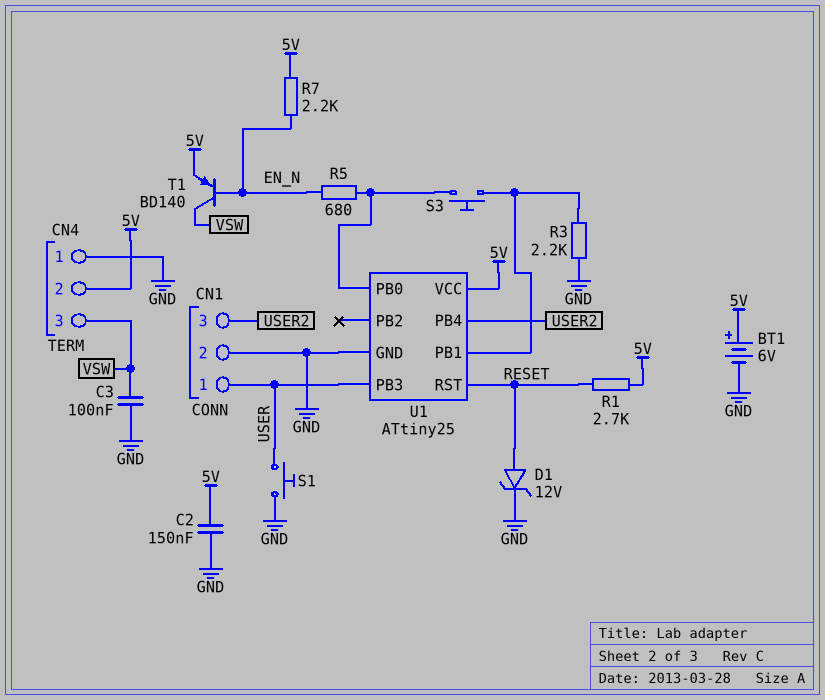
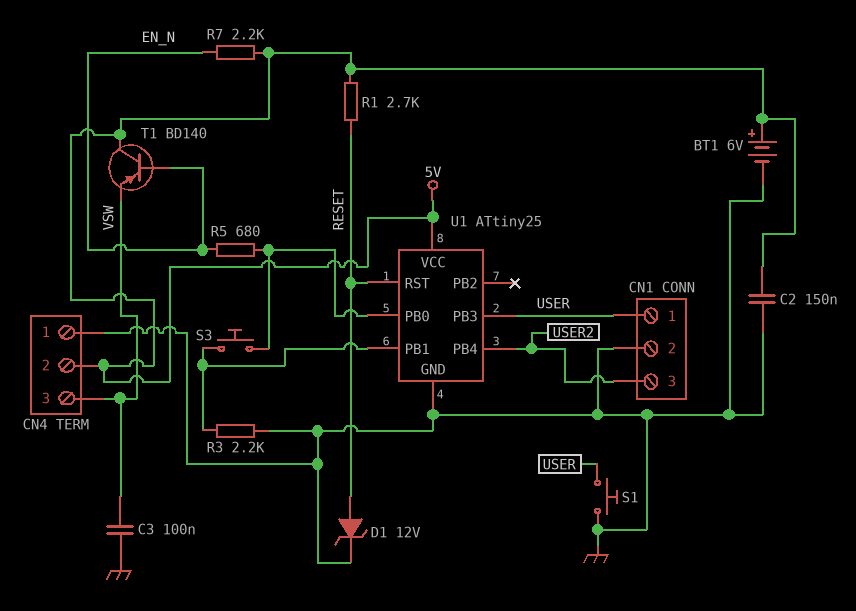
T1: PNP BD140 (B EN_N, C VSW, E 5V) -> PNP BD140 (B EN_N, C 5V, E VSW)

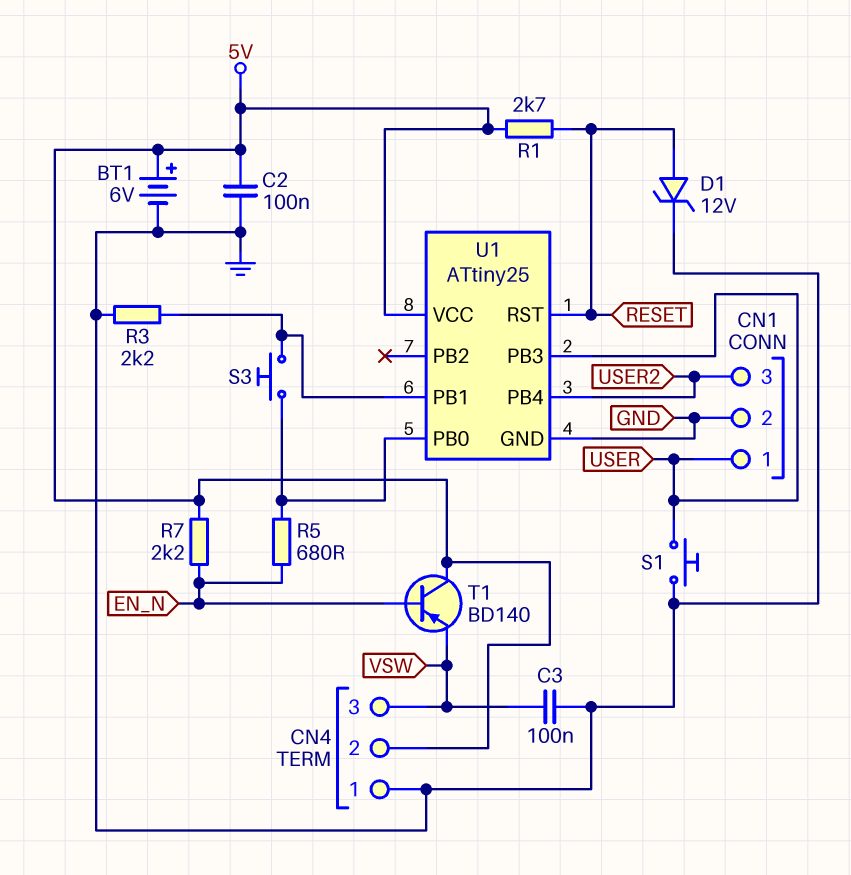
C2: 150nF (5V, GND) -> 100nF (5V, GND)

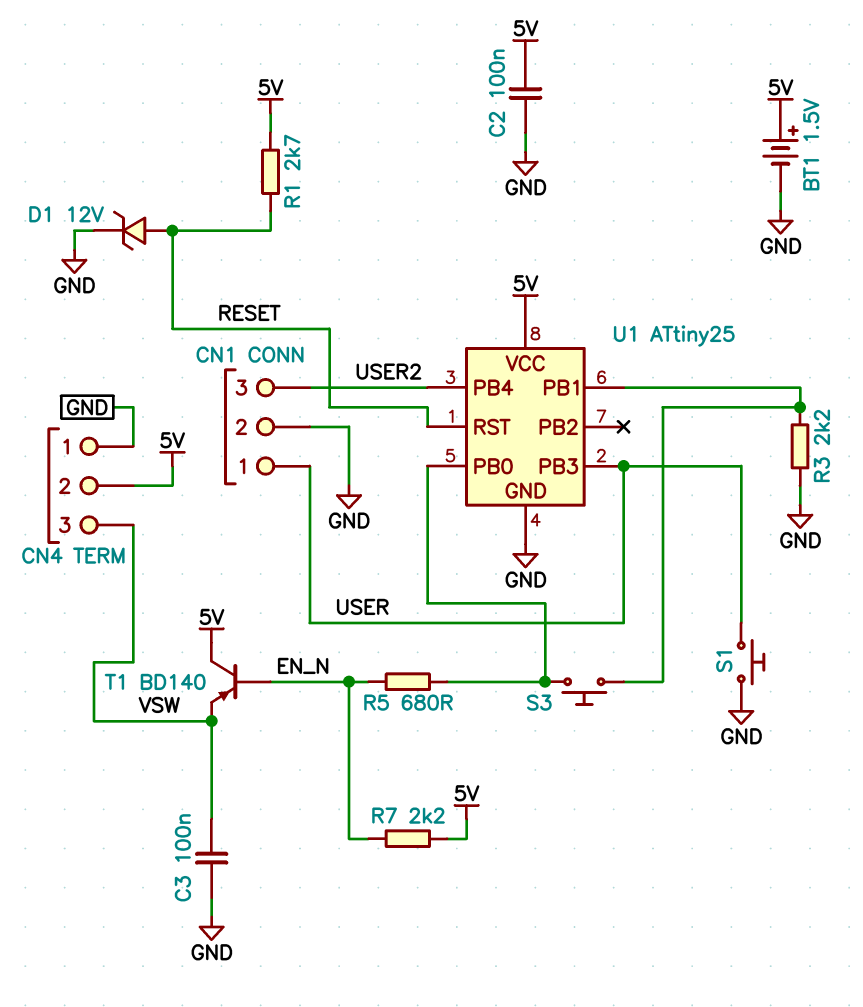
BT1: 6V (plus 5V, minus GND) -> 1.5V (plus 5V, minus GND)

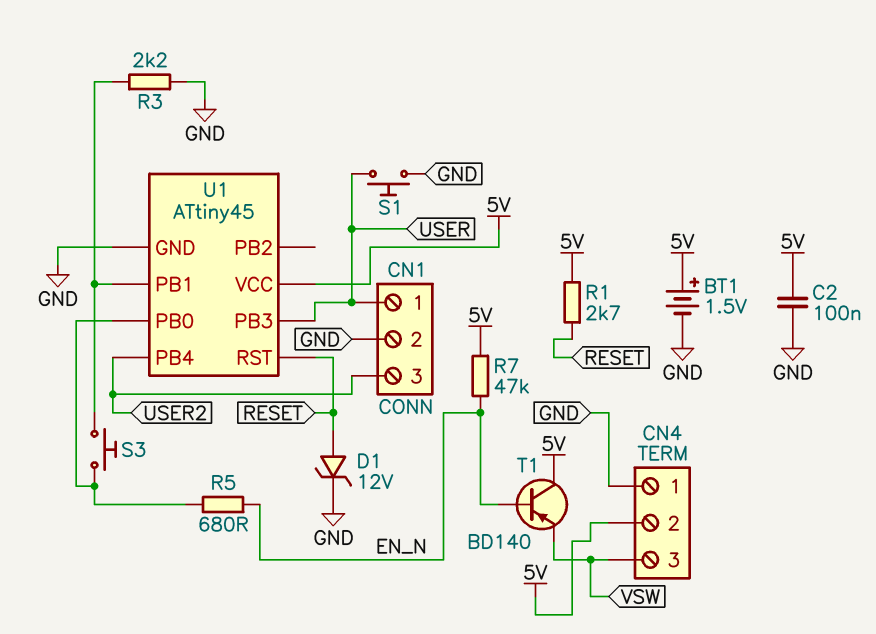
C3: 100nF (GND, VSW) -> none
R7: 2.2k (5V, EN_N) -> 47k (5V, EN_N)
U1: ATtiny25 -> ATtiny45

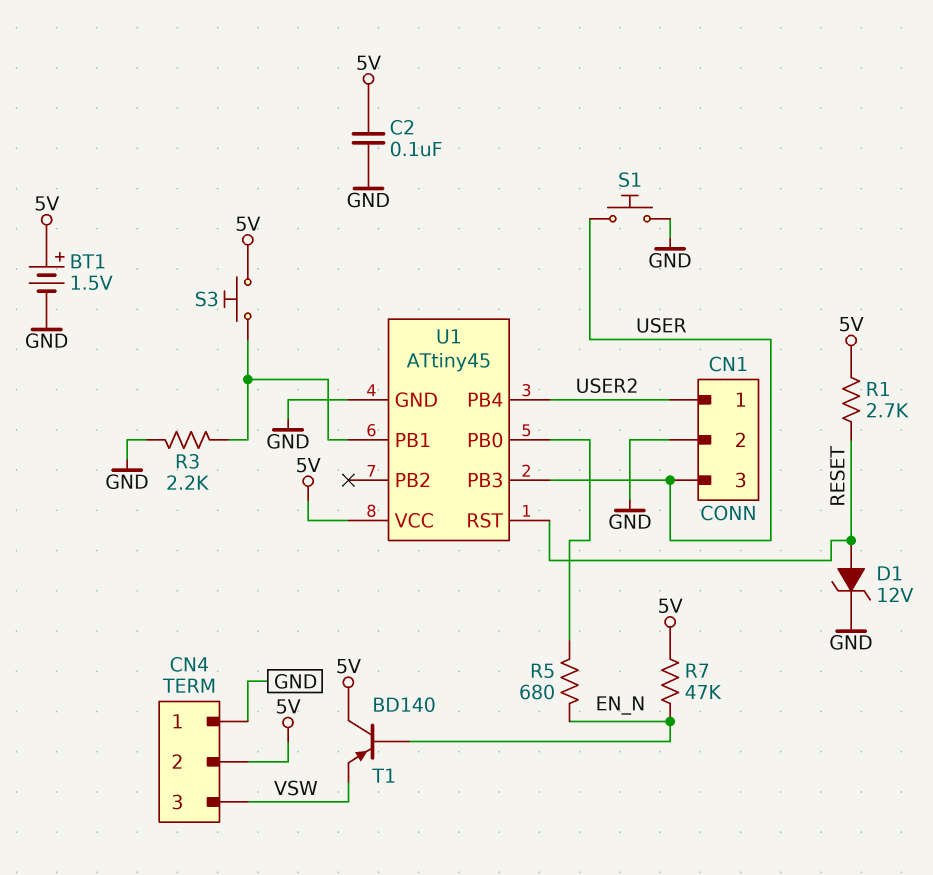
CN1 pin 1: USER -> USER2
CN1 pin 3: USER2 -> USER
S3: button (U1/PB0, U1/PB1) -> button (5V, U1/PB1)

